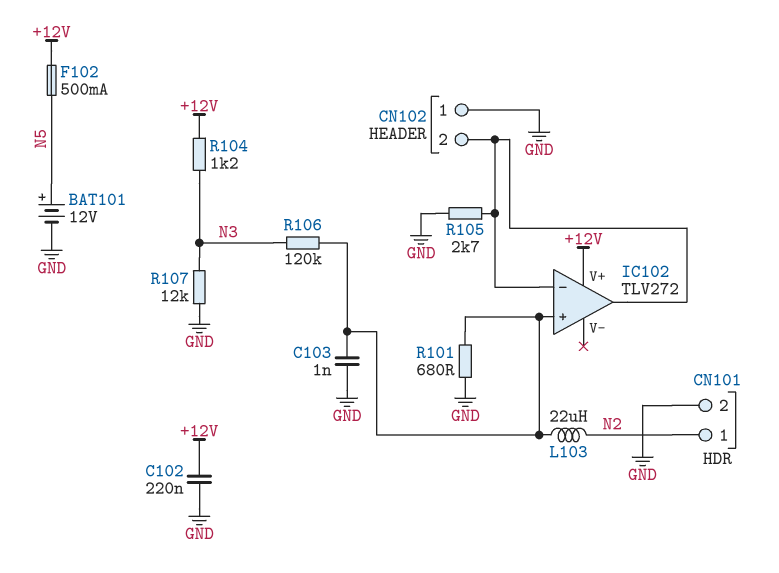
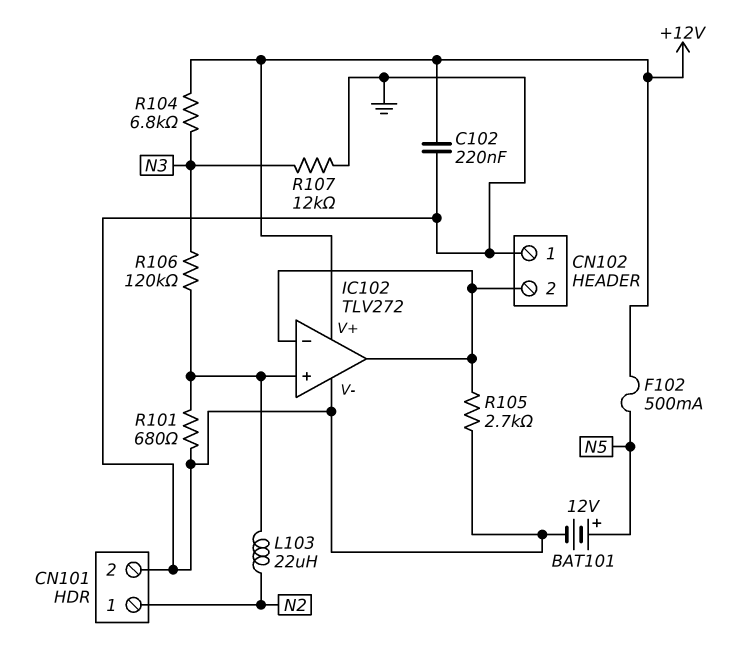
C103: 1nF (GND, IC102/in+) -> none
IC102 pin V-: none -> GND
R104: 1.2k (+12V, N3) -> 6.8k (+12V, N3)

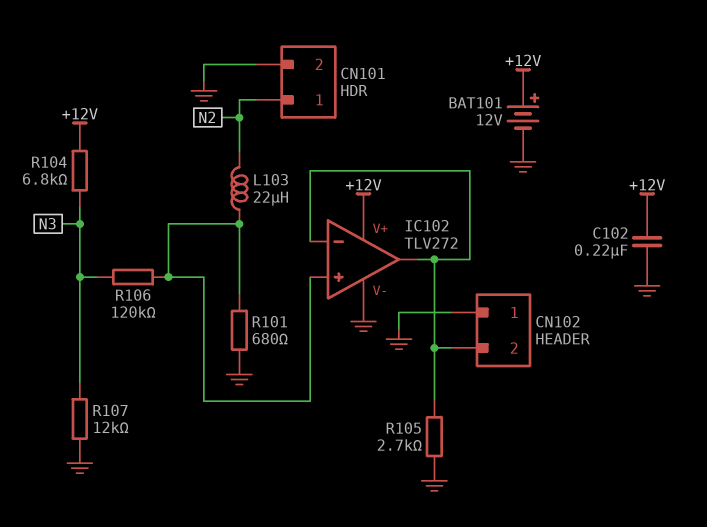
BAT101: 12V (plus N5, minus GND) -> 12V (plus +12V, minus GND)
F102: 500mA (+12V, N5) -> none

